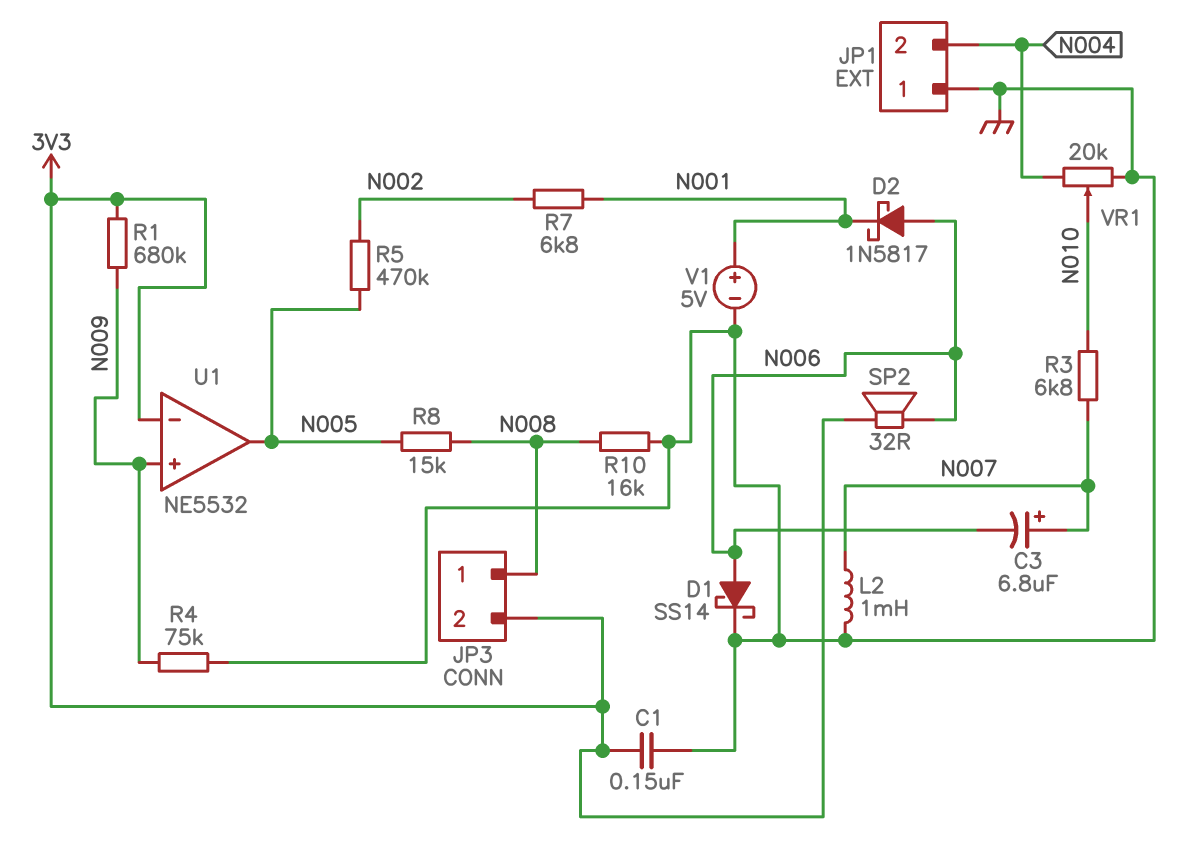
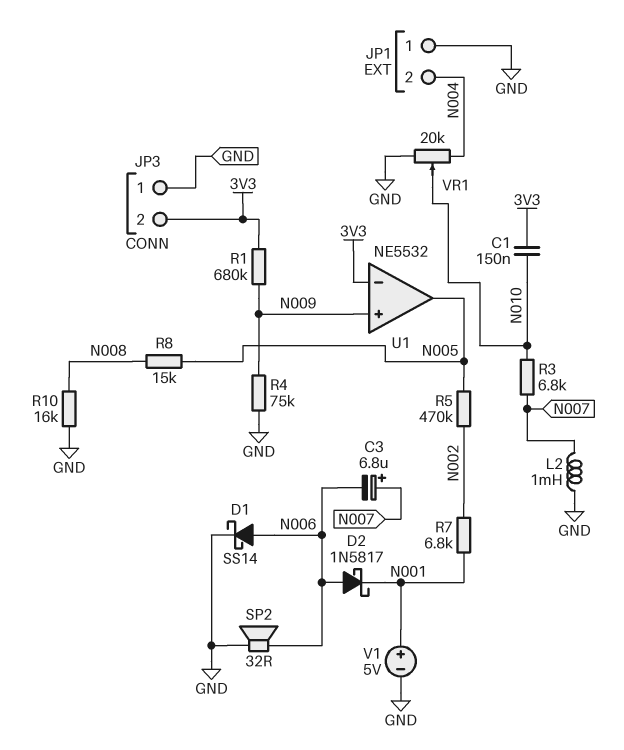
C1: 150nF (3V3, GND) -> 150nF (3V3, N010)
JP3 pin 1: N008 -> GND
SP2: speaker 32R (3V3, N006) -> speaker 32R (GND, N006)

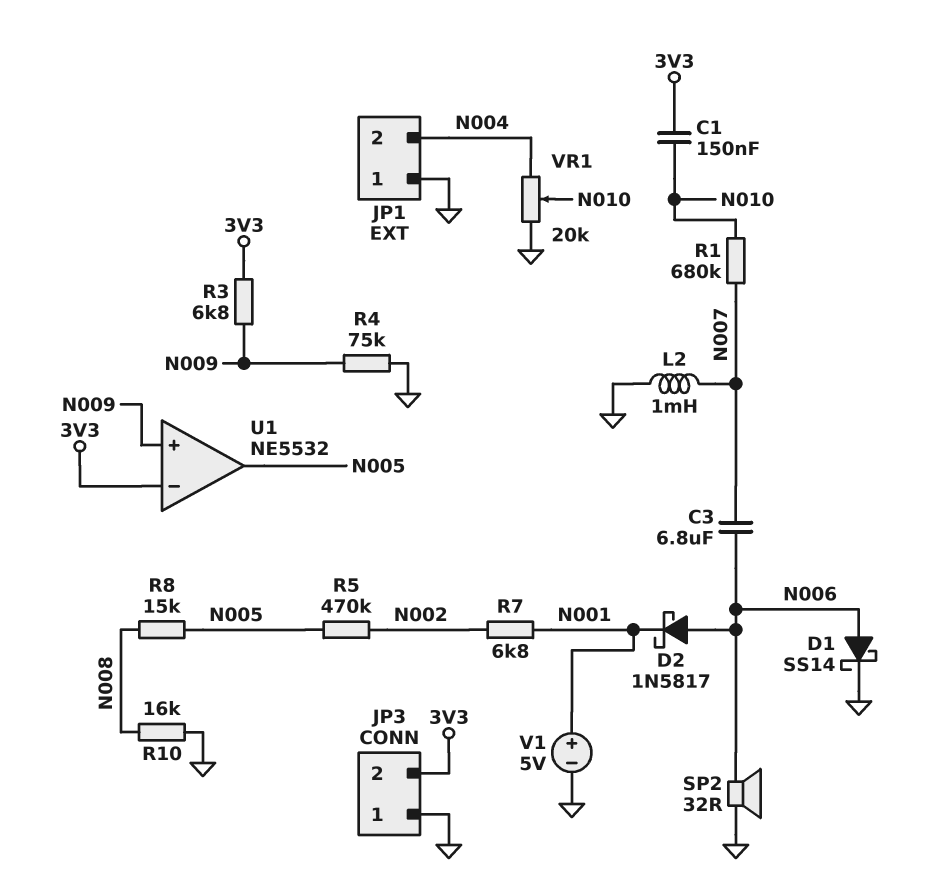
C3: 6.8uF (plus N007, minus N006) -> 6.8uF (N006, N007)
R1: 680k (3V3, N009) -> 680k (N007, N010)
R3: 6.8k (N007, N010) -> 6.8k (3V3, N009)

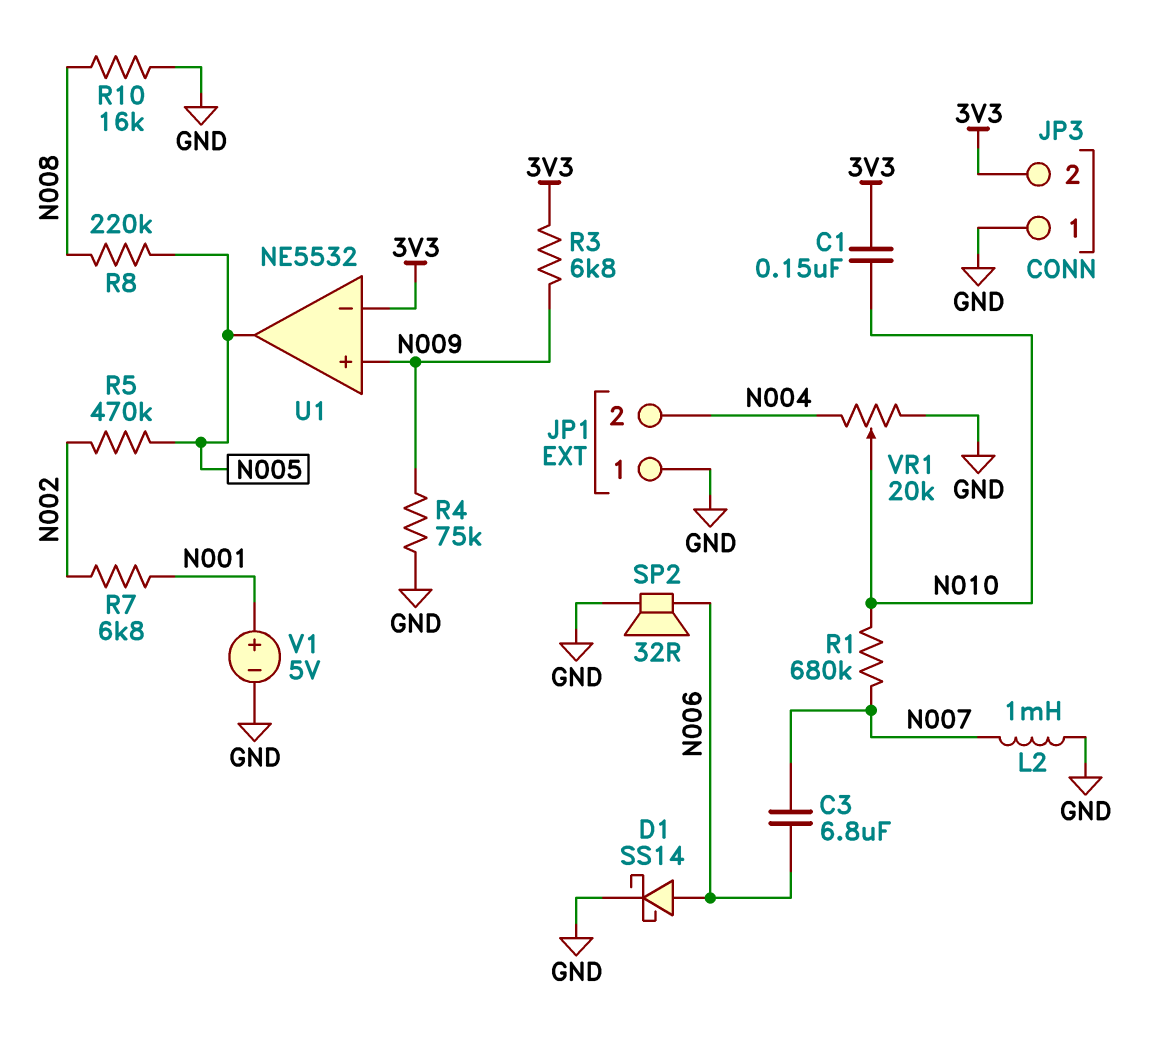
D2: schottky 1N5817 (A N006, K N001) -> none
R8: 15k (N005, N008) -> 220k (N005, N008)

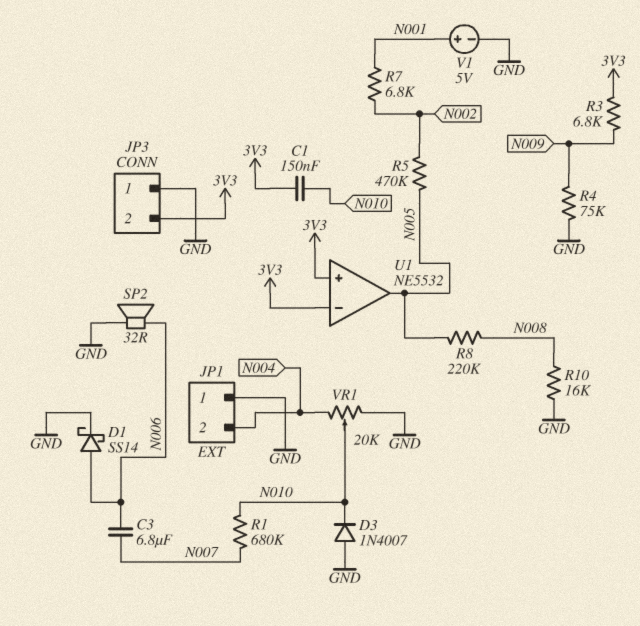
D3: none -> diode 1N4007 (A GND, K N010)
L2: 1mH (GND, N007) -> none
U1 pin in+: N009 -> 3V3

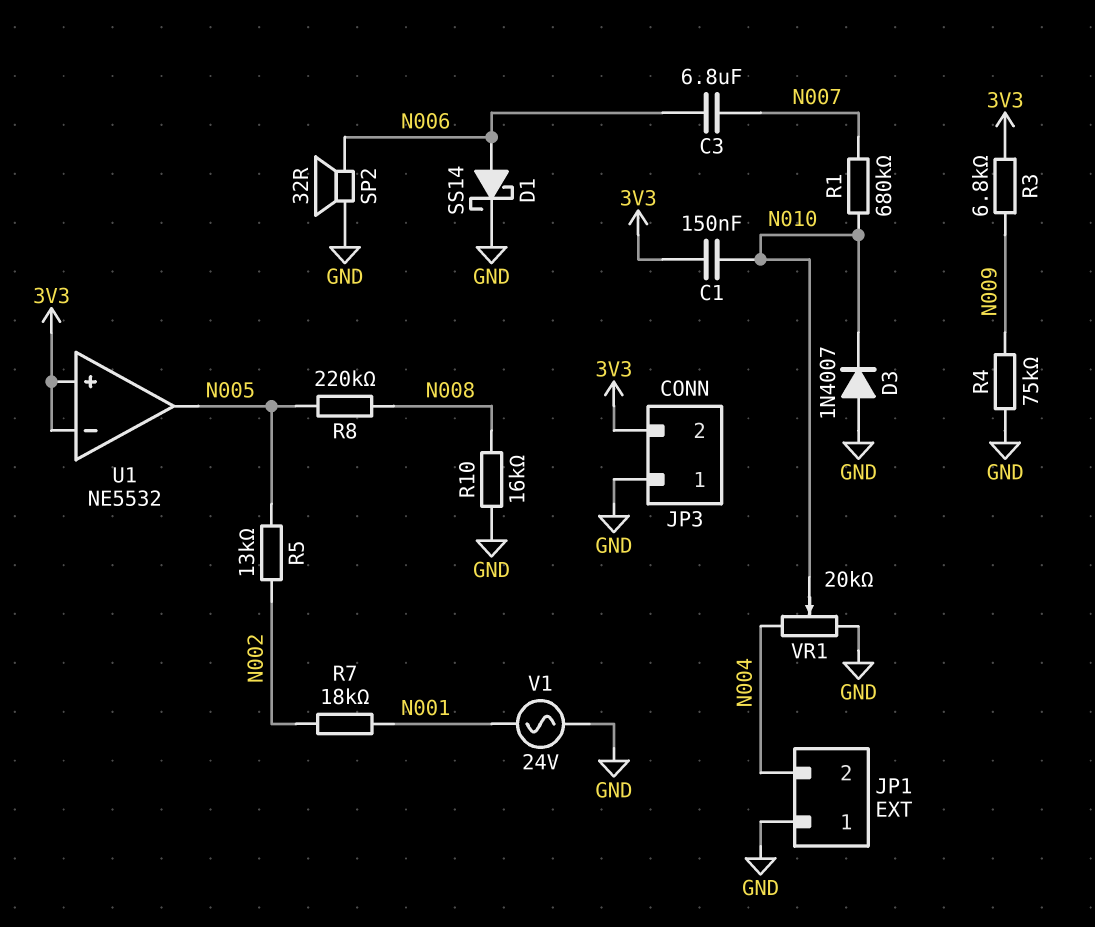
R5: 470k (N002, N005) -> 13k (N002, N005)
R7: 6.8k (N001, N002) -> 18k (N001, N002)
V1: 5V (plus N001, minus GND) -> AC 24V (GND, N001)

